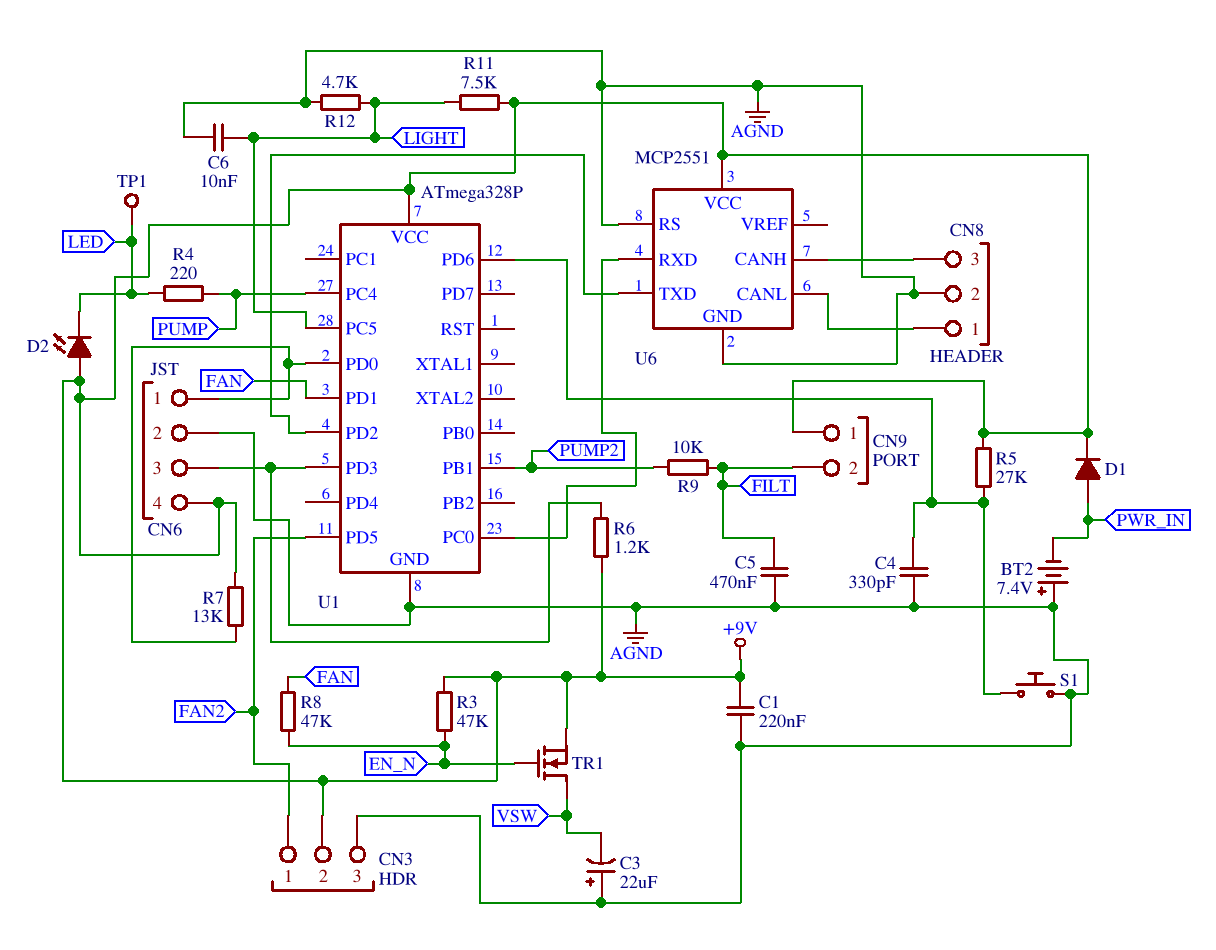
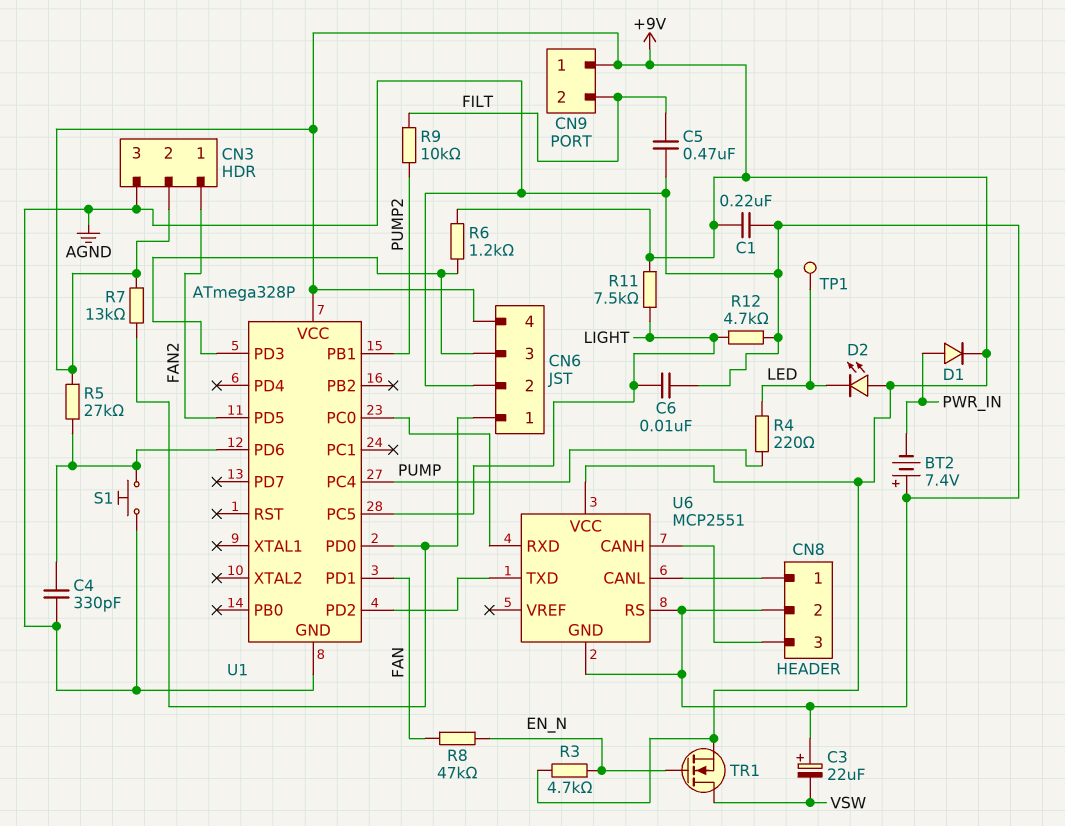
R3: 47k (+9V, EN_N) -> 4.7k (+9V, EN_N)

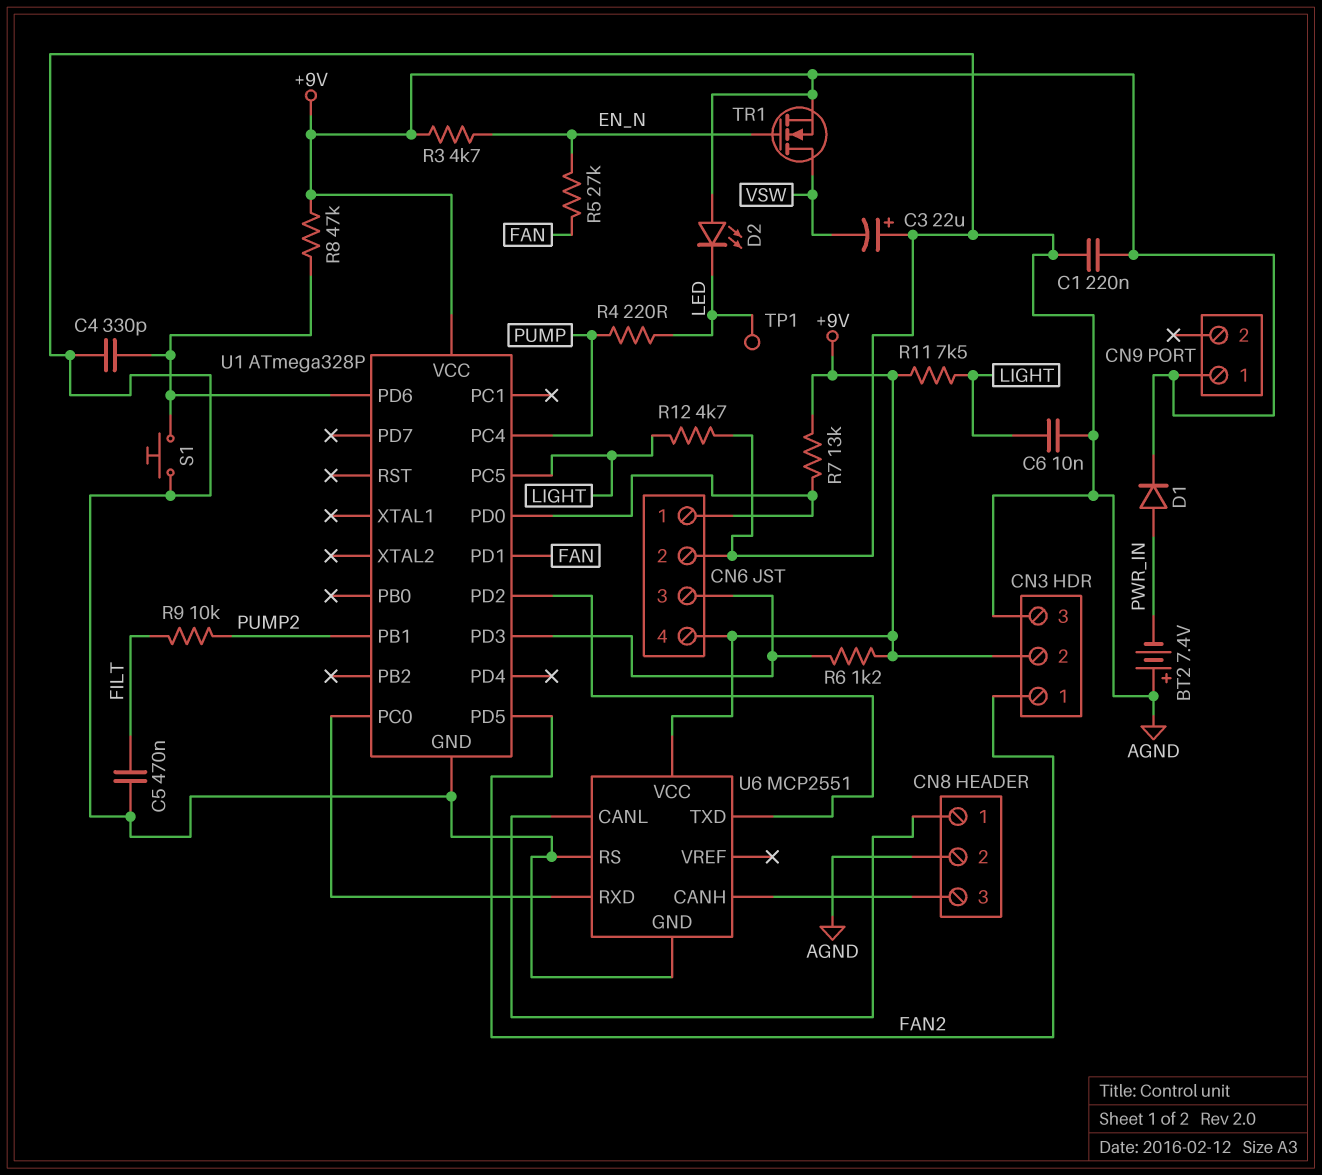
CN9 pin 2: FILT -> none
R5: 27k (+9V, U1/PD6) -> 27k (EN_N, FAN)
R8: 47k (EN_N, FAN) -> 47k (+9V, U1/PD6)

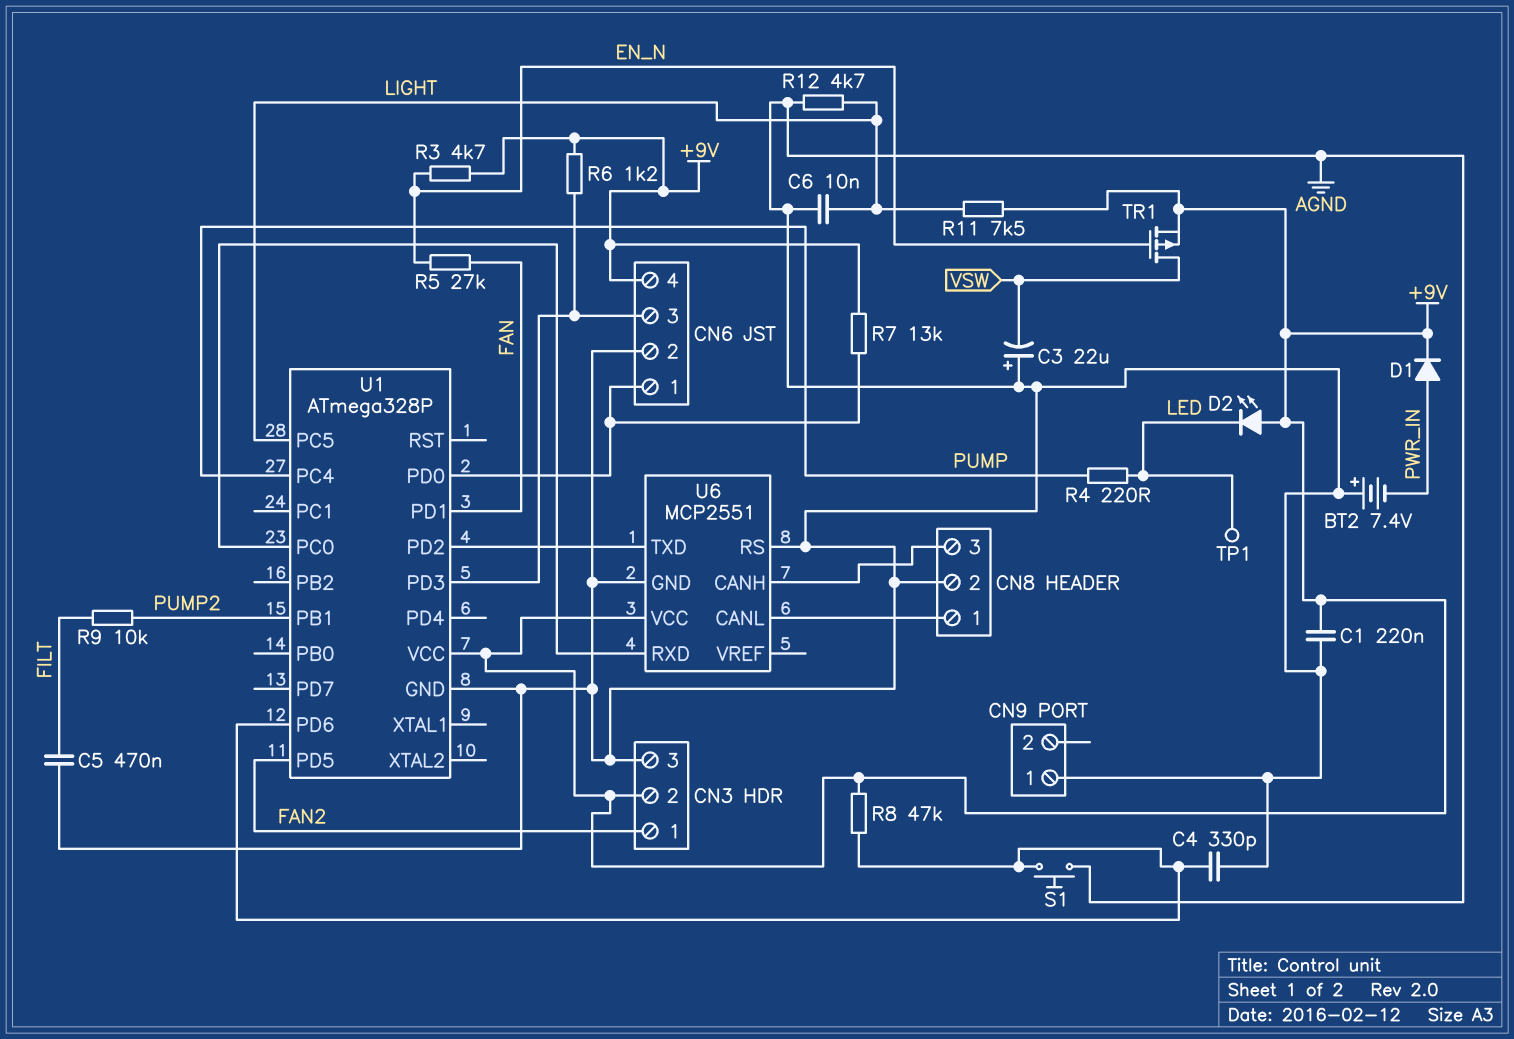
CN9 pin 1: +9V -> AGND
TR1: NMOS (G EN_N, D VSW, S +9V) -> PMOS (G EN_N, D VSW, S +9V)

